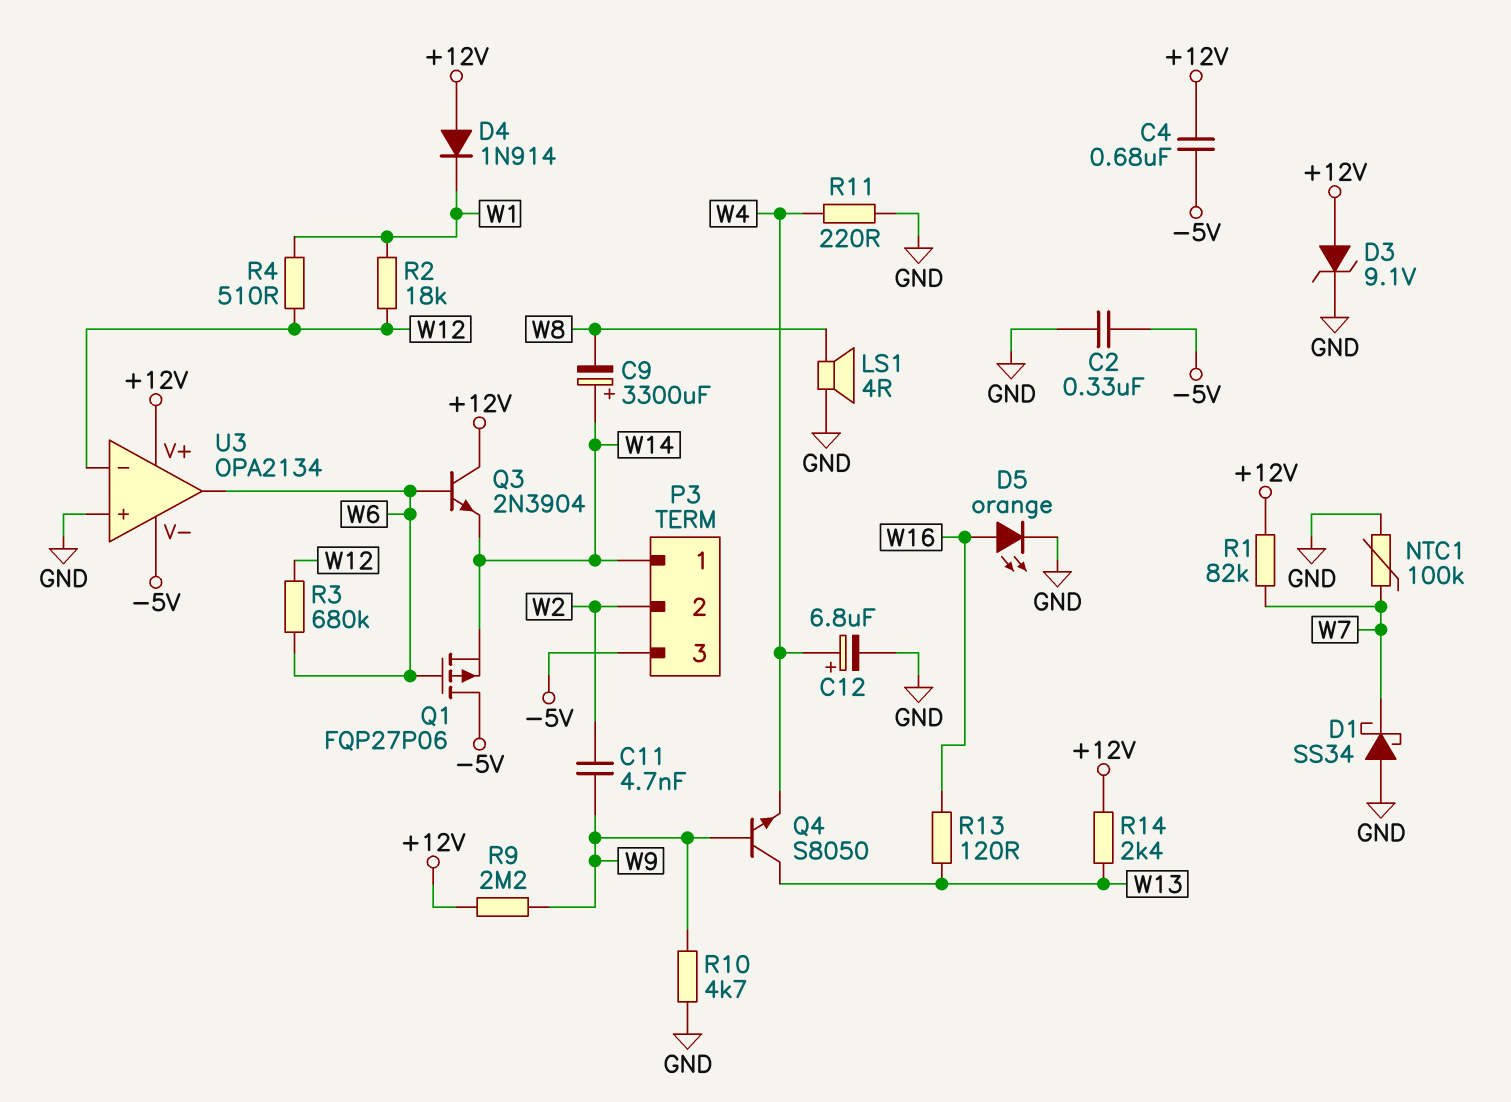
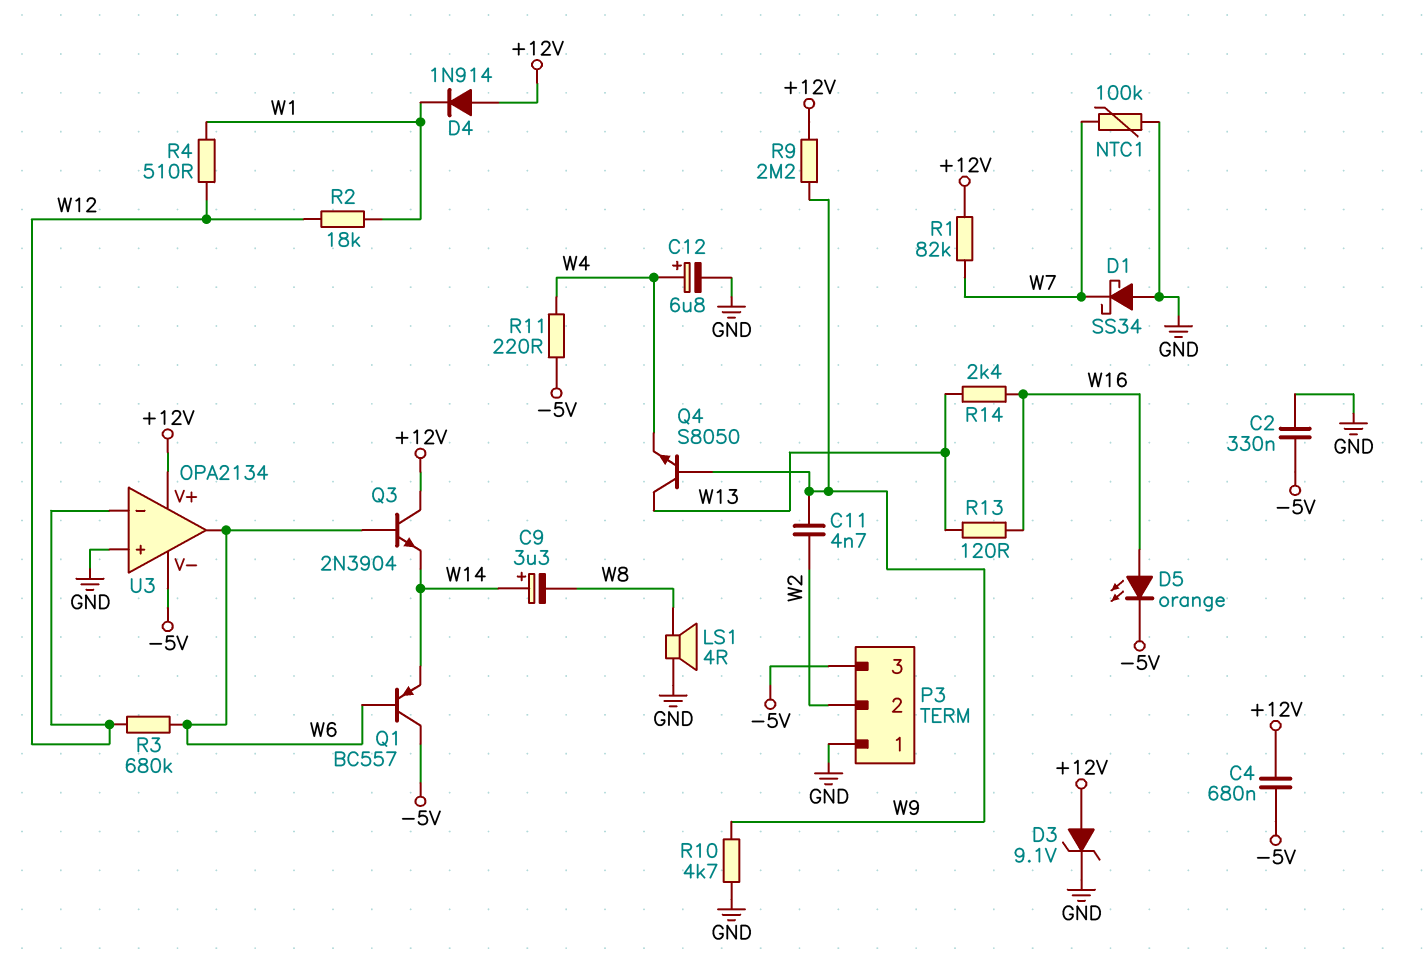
C9: 3300uF (plus W14, minus W8) -> 3.3uF (plus W14, minus W8)
D5: LED orange (A W16, K GND) -> LED orange (A W16, K -5V)
P3 pin 1: W14 -> GND
Q1: PMOS FQP27P06 (G W6, D -5V, S W14) -> PNP BC557 (B W6, C -5V, E W14)
R11: 220 (GND, W4) -> 220 (-5V, W4)
R14: 2.4k (+12V, W13) -> 2.4k (W13, W16)

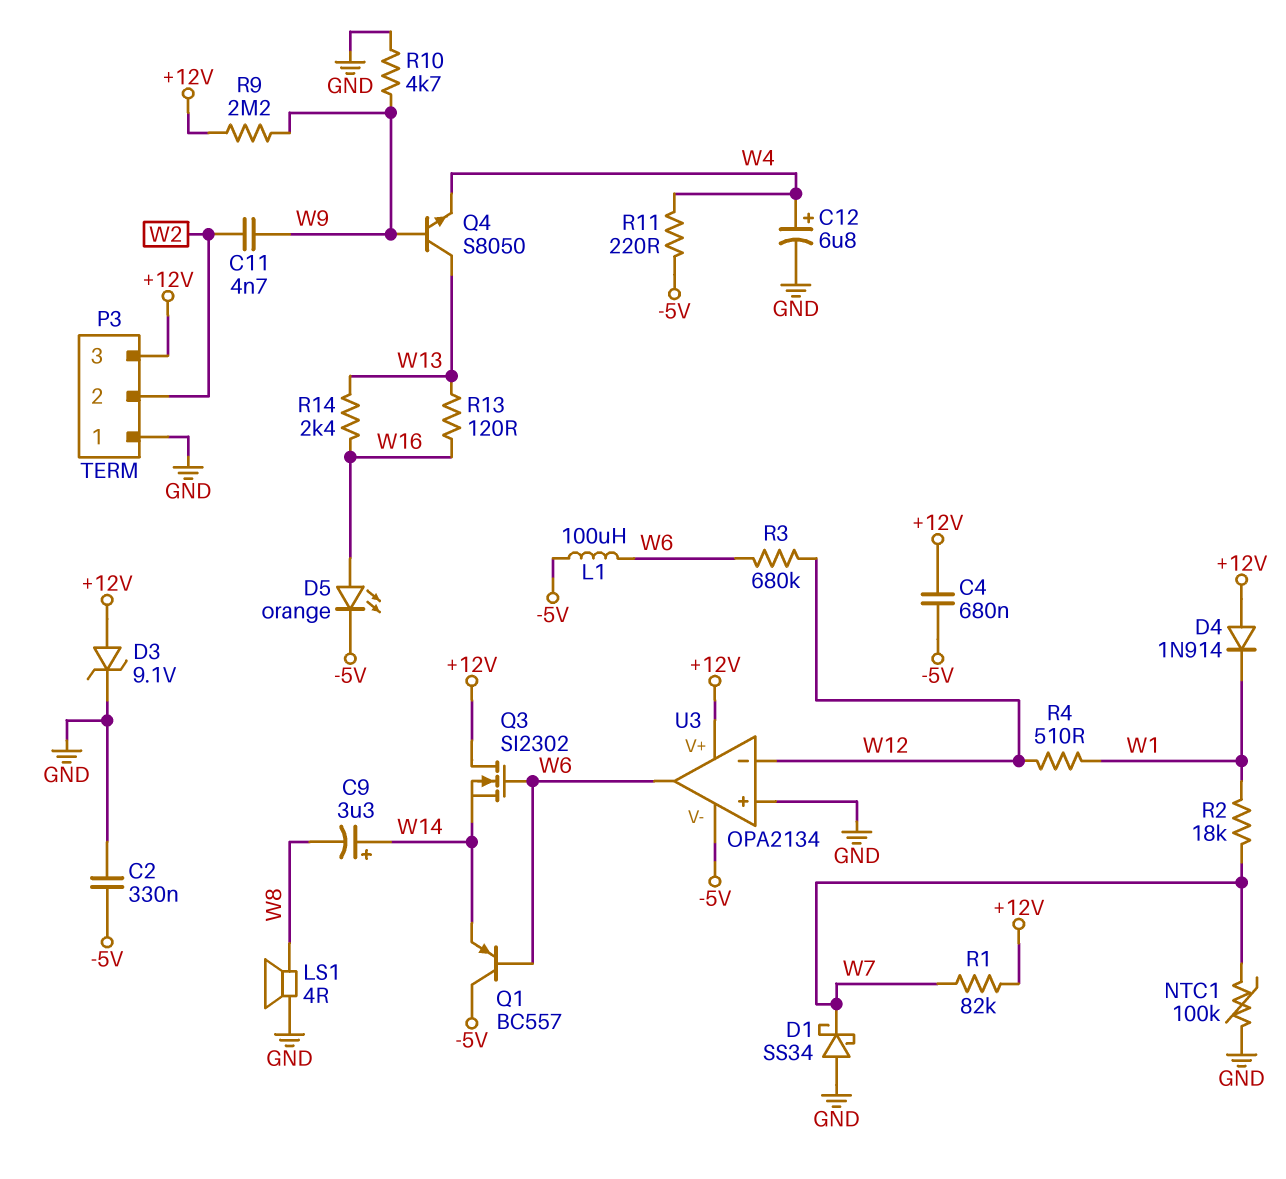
L1: none -> 100uH (-5V, W6)
P3 pin 3: -5V -> +12V
Q3: NPN 2N3904 (B W6, C +12V, E W14) -> NMOS SI2302 (G W6, D +12V, S W14)
R2: 18k (W1, W12) -> 18k (W1, W7)

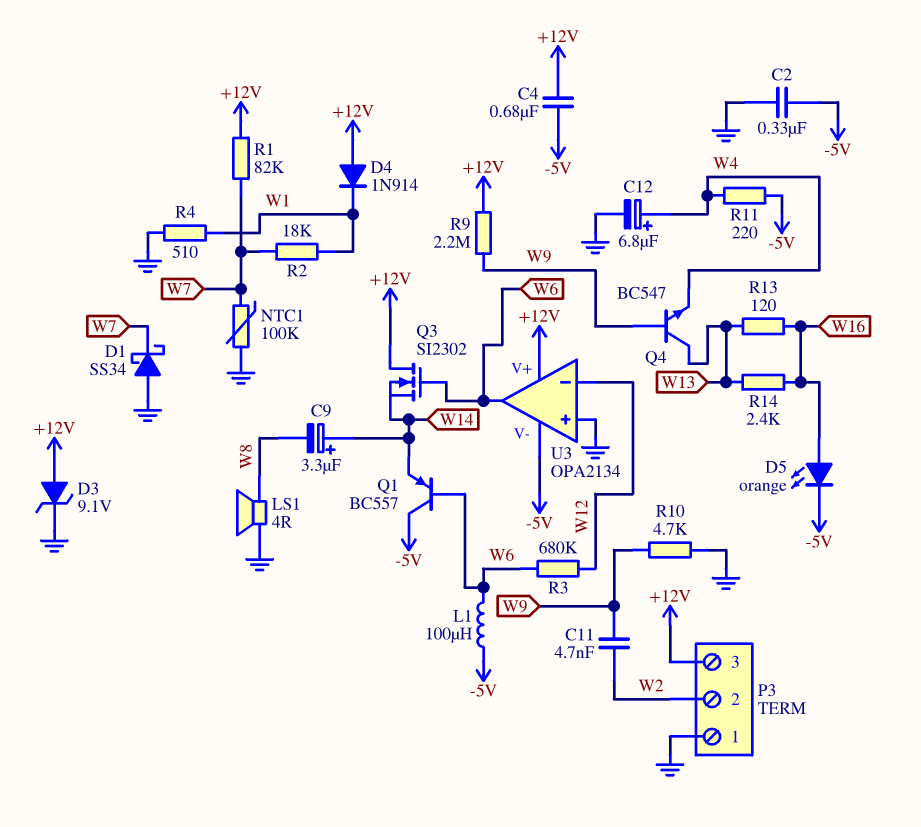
Q4: NPN S8050 (B W9, C W13, E W4) -> NPN BC547 (B W9, C W13, E W4)
R4: 510 (W1, W12) -> 510 (GND, W1)

